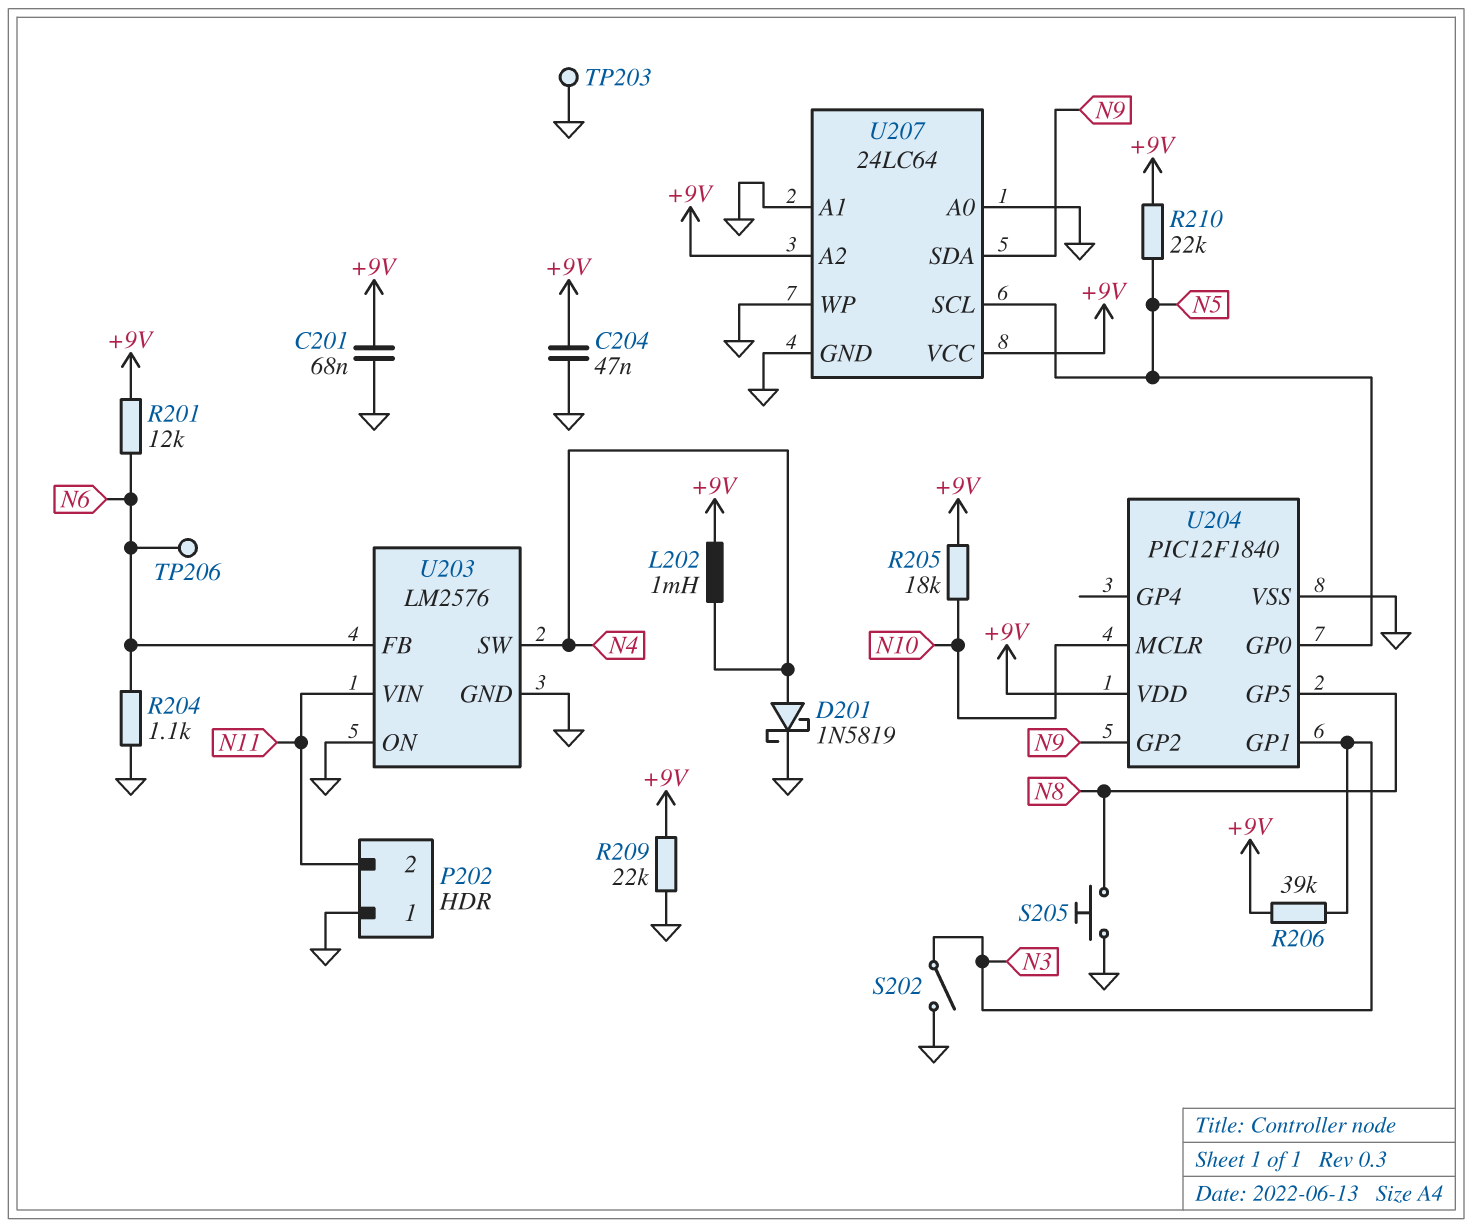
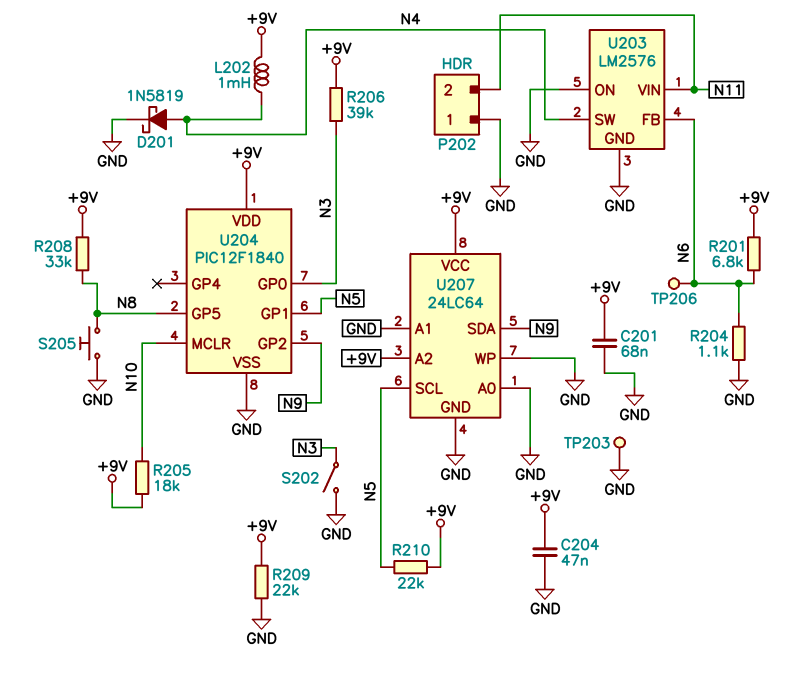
R201: 12k (+9V, N6) -> 6.8k (+9V, N6)
R208: none -> 33k (+9V, N8)
U204 pin GP0: N5 -> N3
U204 pin GP1: N3 -> N5

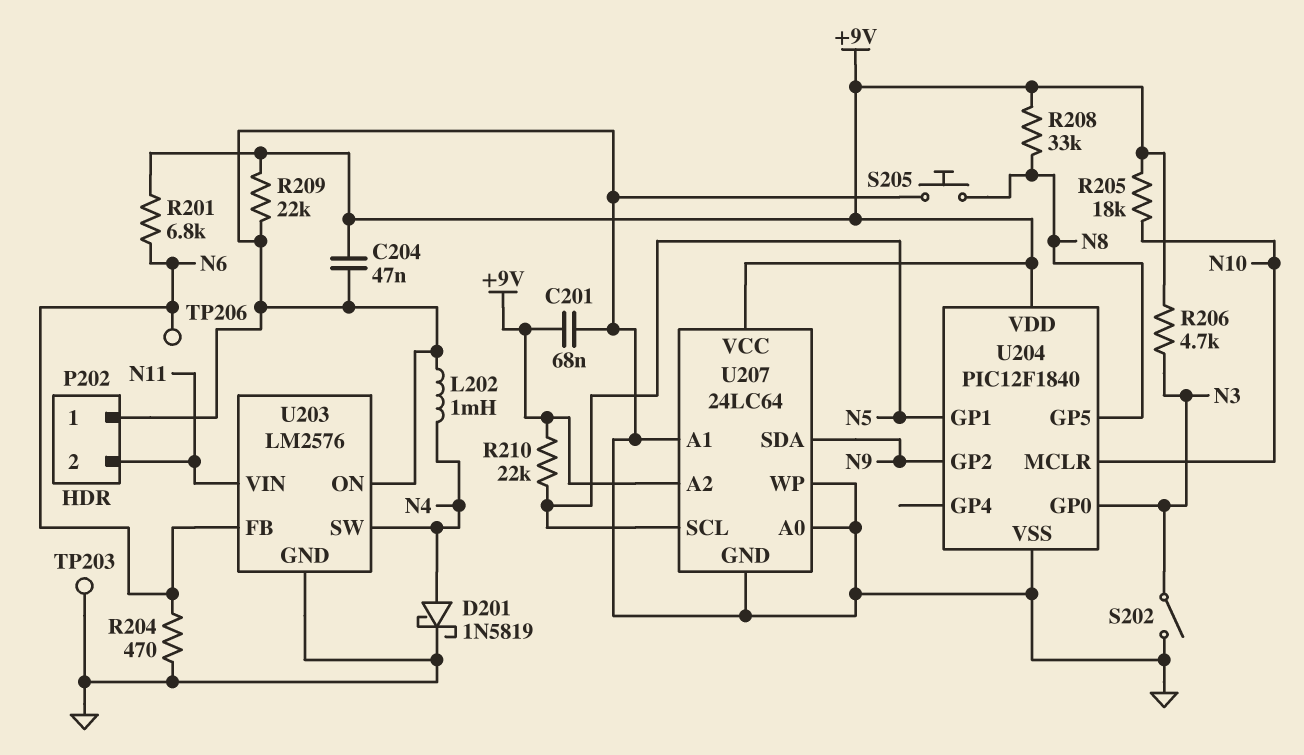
L202: 1mH (+9V, N4) -> 1mH (GND, N4)
R204: 1.1k (GND, N6) -> 470 (GND, N6)
R206: 39k (+9V, N3) -> 4.7k (+9V, N3)

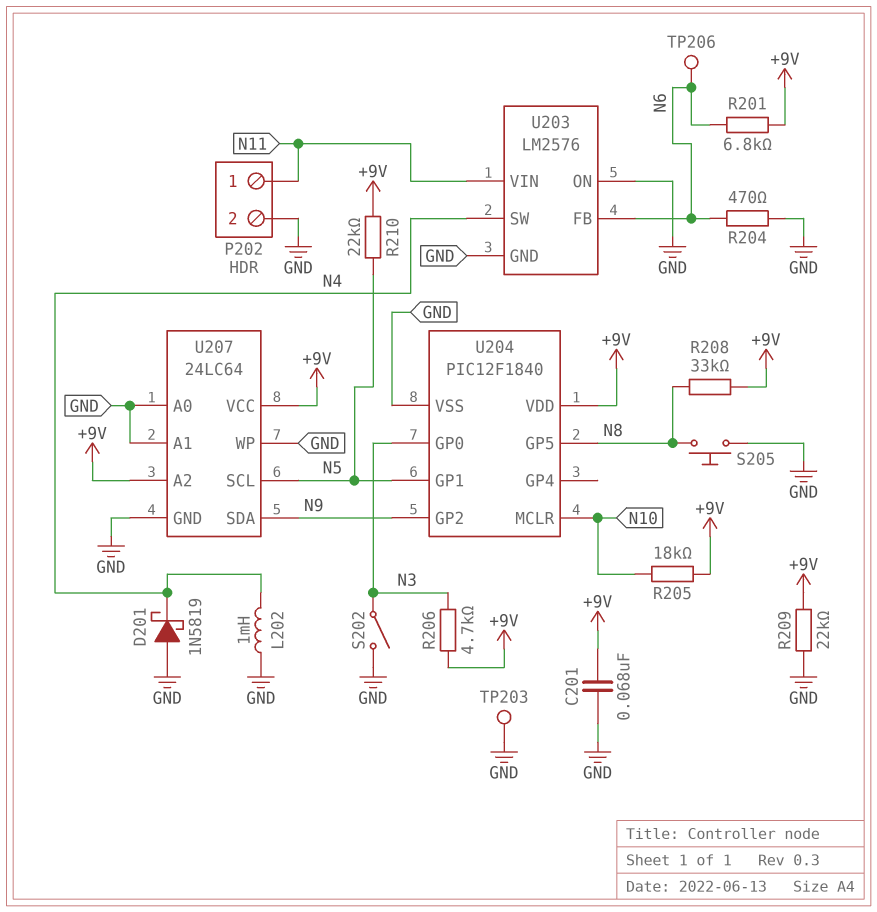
C204: 47nF (+9V, GND) -> none
D201: schottky 1N5819 (A N4, K GND) -> schottky 1N5819 (A GND, K N4)
P202 pin 1: GND -> N11
P202 pin 2: N11 -> GND

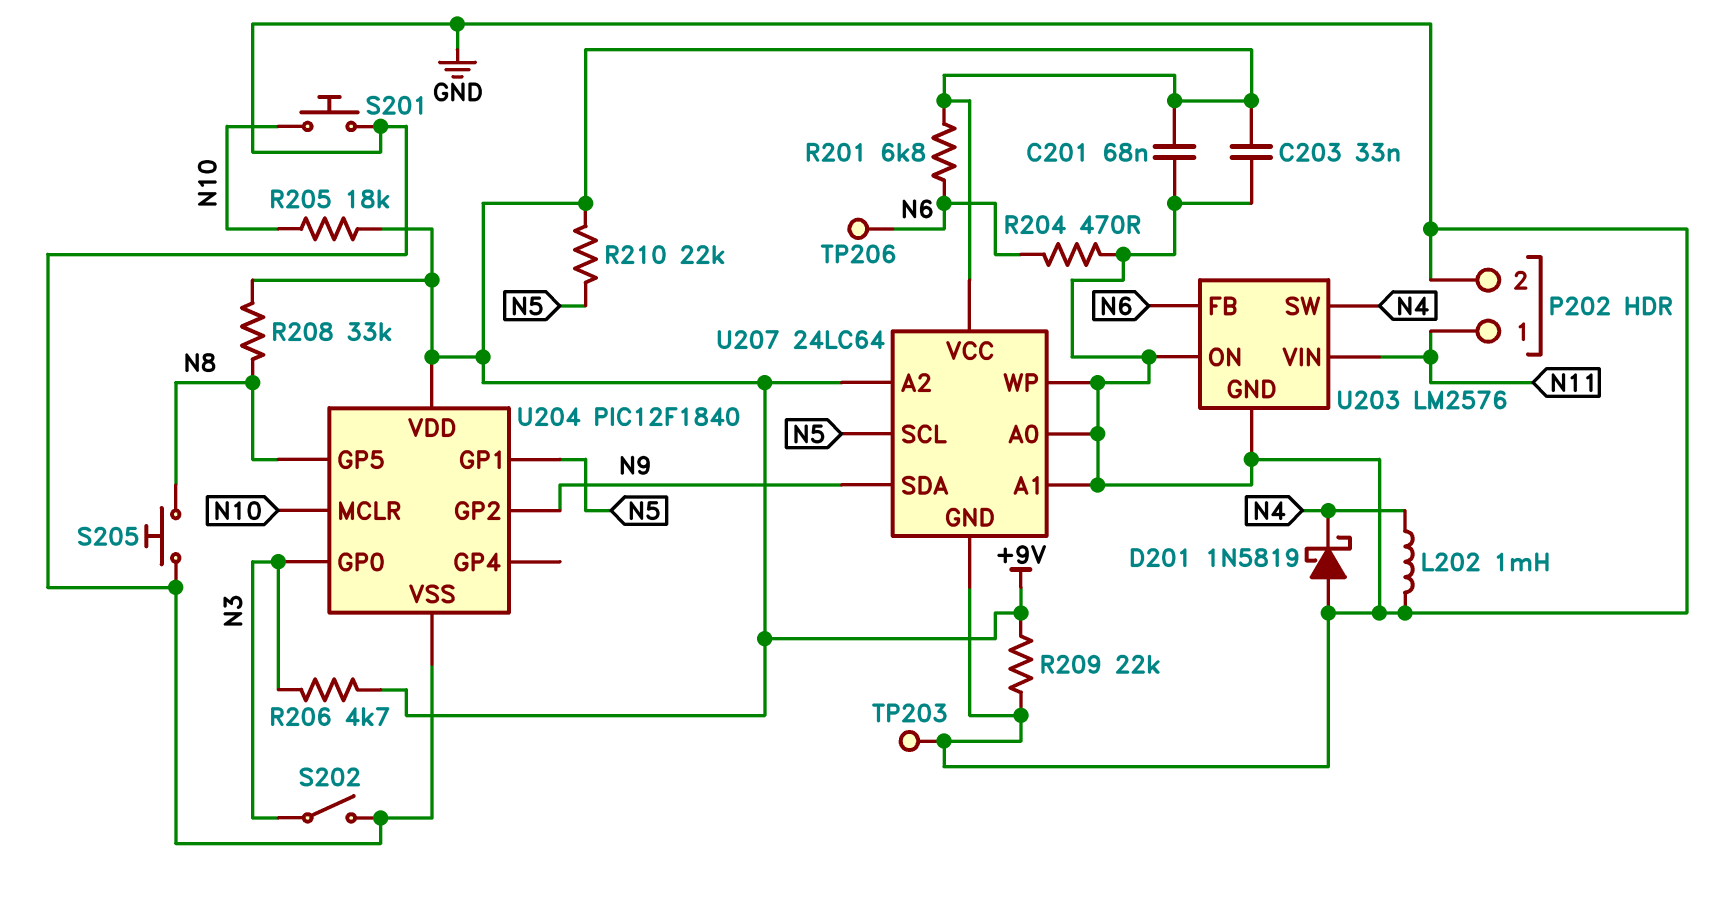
C203: none -> 33nF (+9V, GND)
S201: none -> button (GND, N10)

